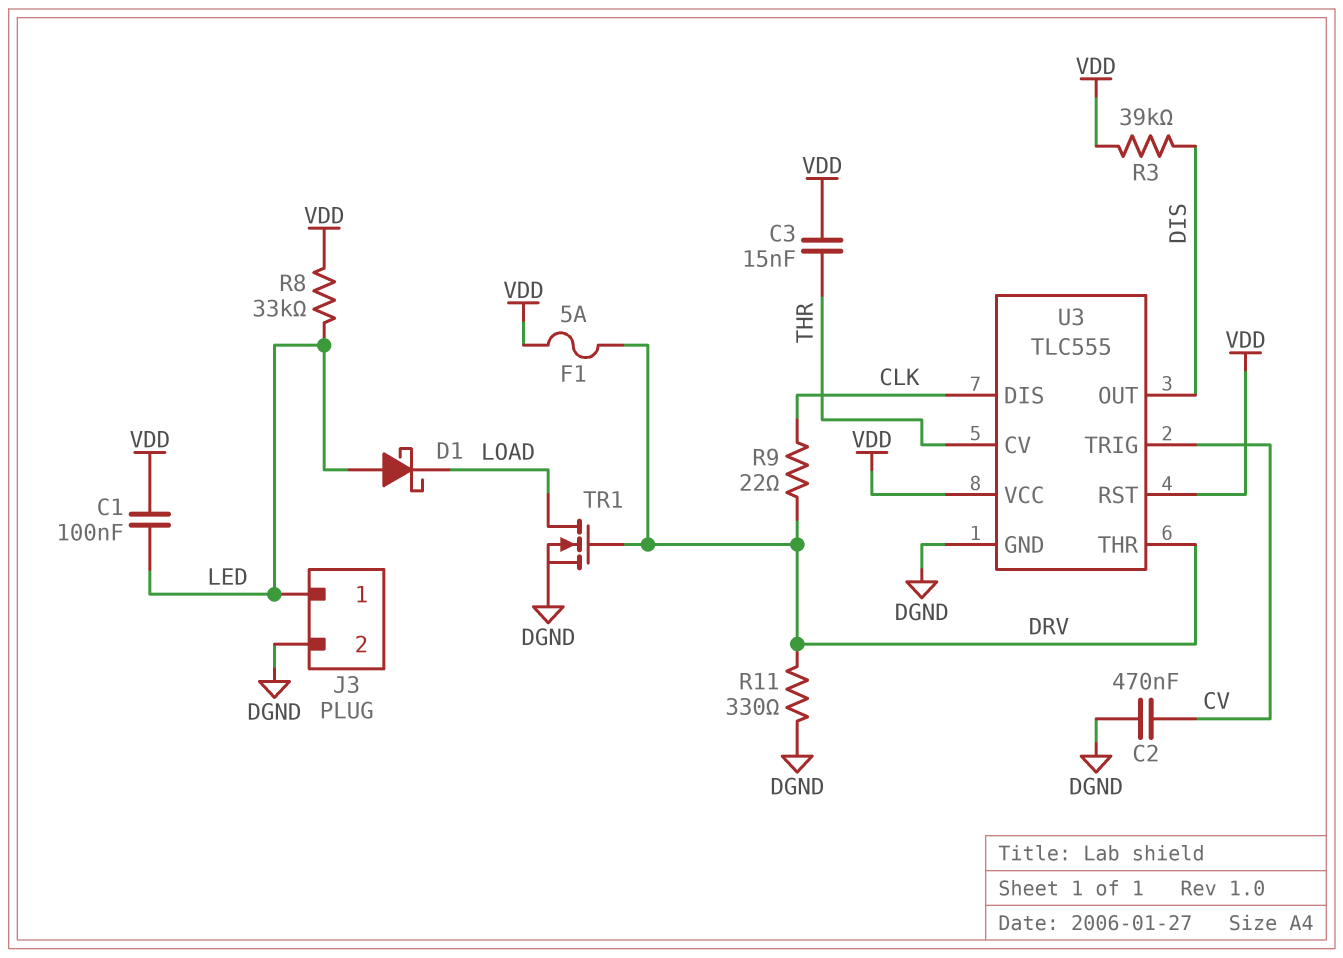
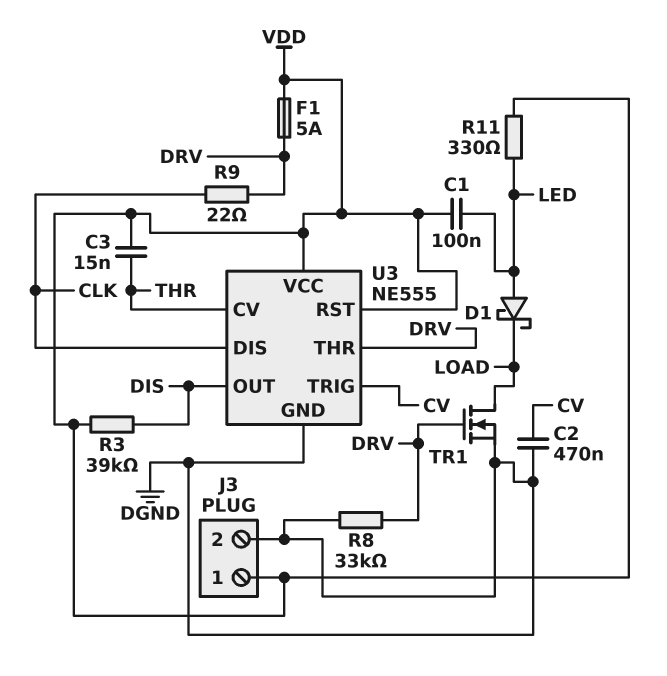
J3 pin 1: LED -> VDD
R8: 33k (LED, VDD) -> 33k (DGND, DRV)
R11: 330 (DGND, DRV) -> 330 (LED, VDD)
U3: TLC555 -> NE555

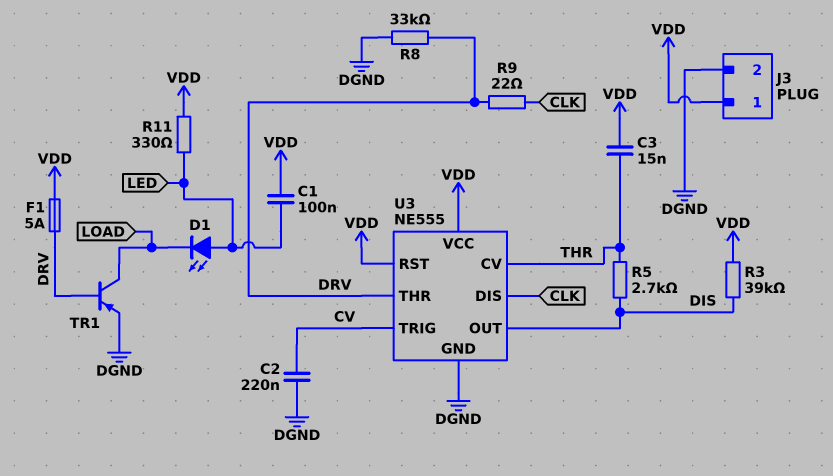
C2: 470nF (CV, DGND) -> 220nF (CV, DGND)
D1: schottky (A LED, K LOAD) -> LED (A LED, K LOAD)
R5: none -> 2.7k (DIS, THR)
TR1: NMOS (G DRV, D LOAD, S DGND) -> PNP (B DRV, C LOAD, E DGND)

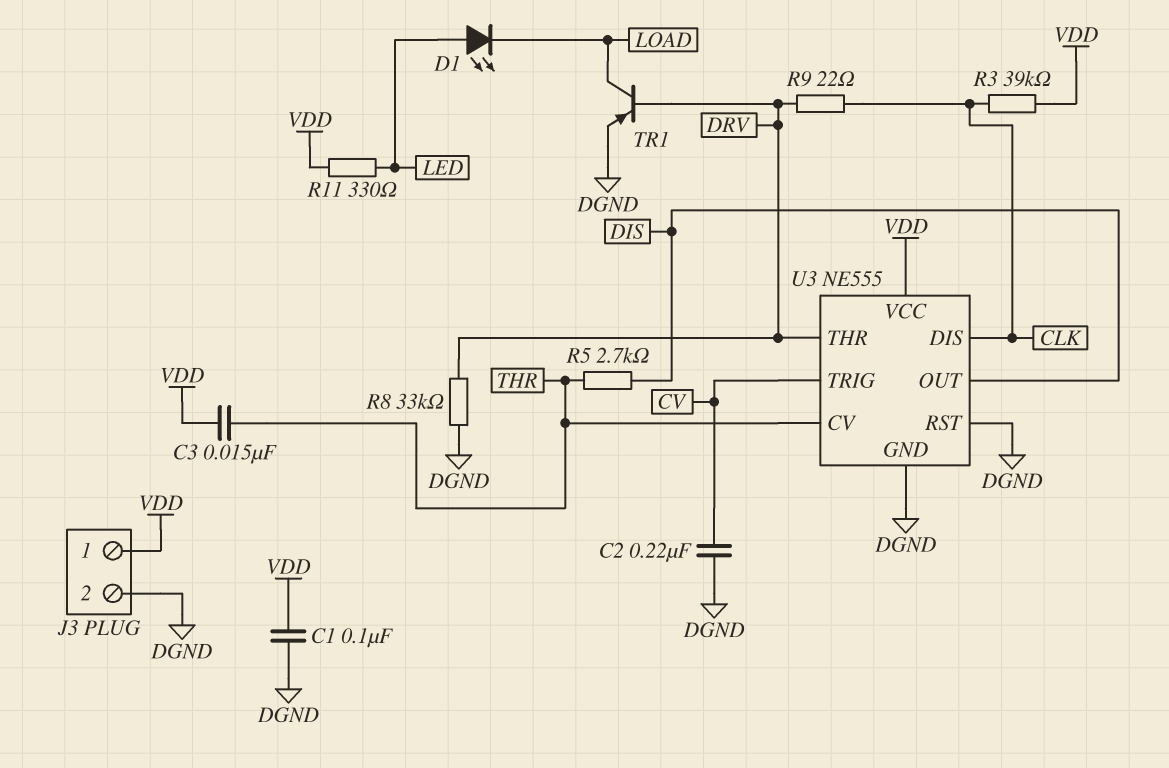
C1: 100nF (LED, VDD) -> 100nF (DGND, VDD)
F1: 5A (DRV, VDD) -> none
R3: 39k (DIS, VDD) -> 39k (CLK, VDD)
U3 pin RST: VDD -> DGND

